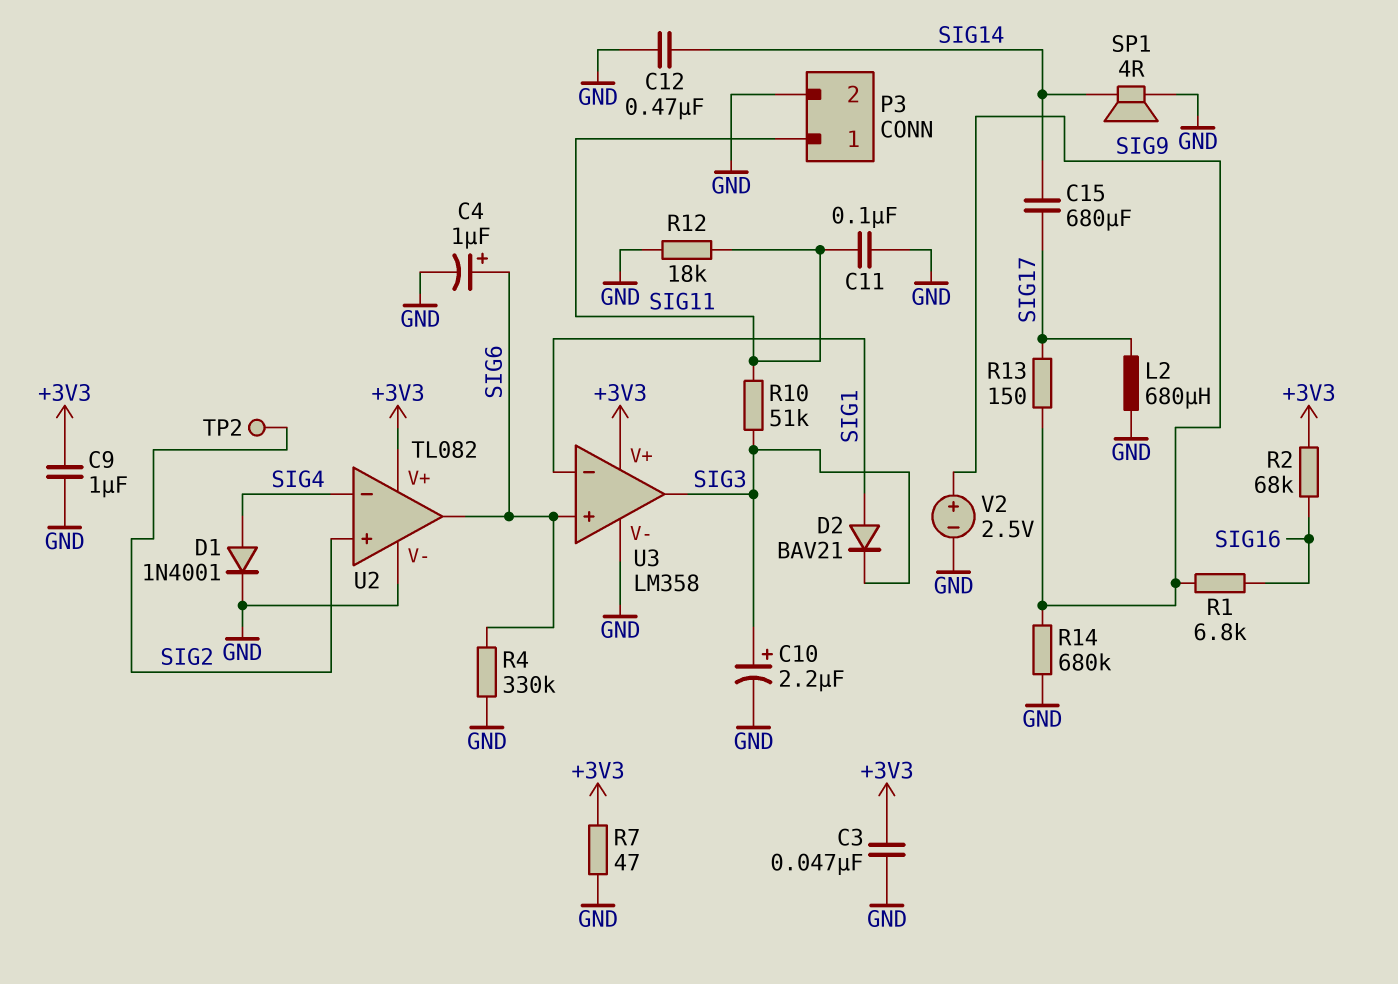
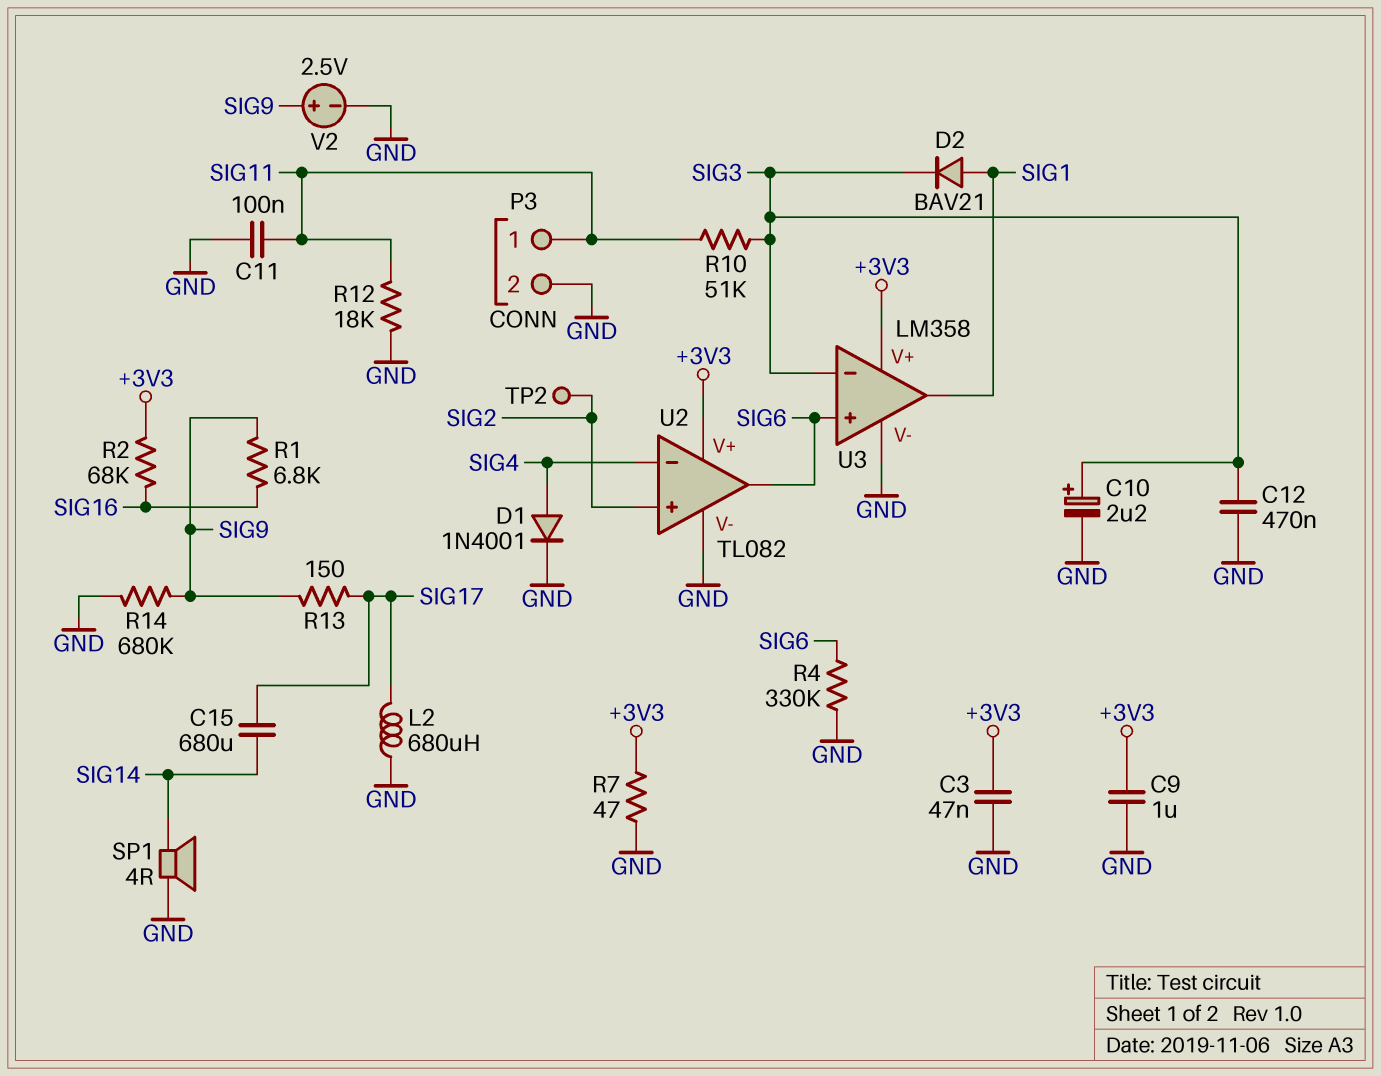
C4: 1uF (plus SIG6, minus GND) -> none
C12: 470nF (GND, SIG14) -> 470nF (GND, SIG3)
U3 pin in-: SIG1 -> SIG3
U3 pin out: SIG3 -> SIG1

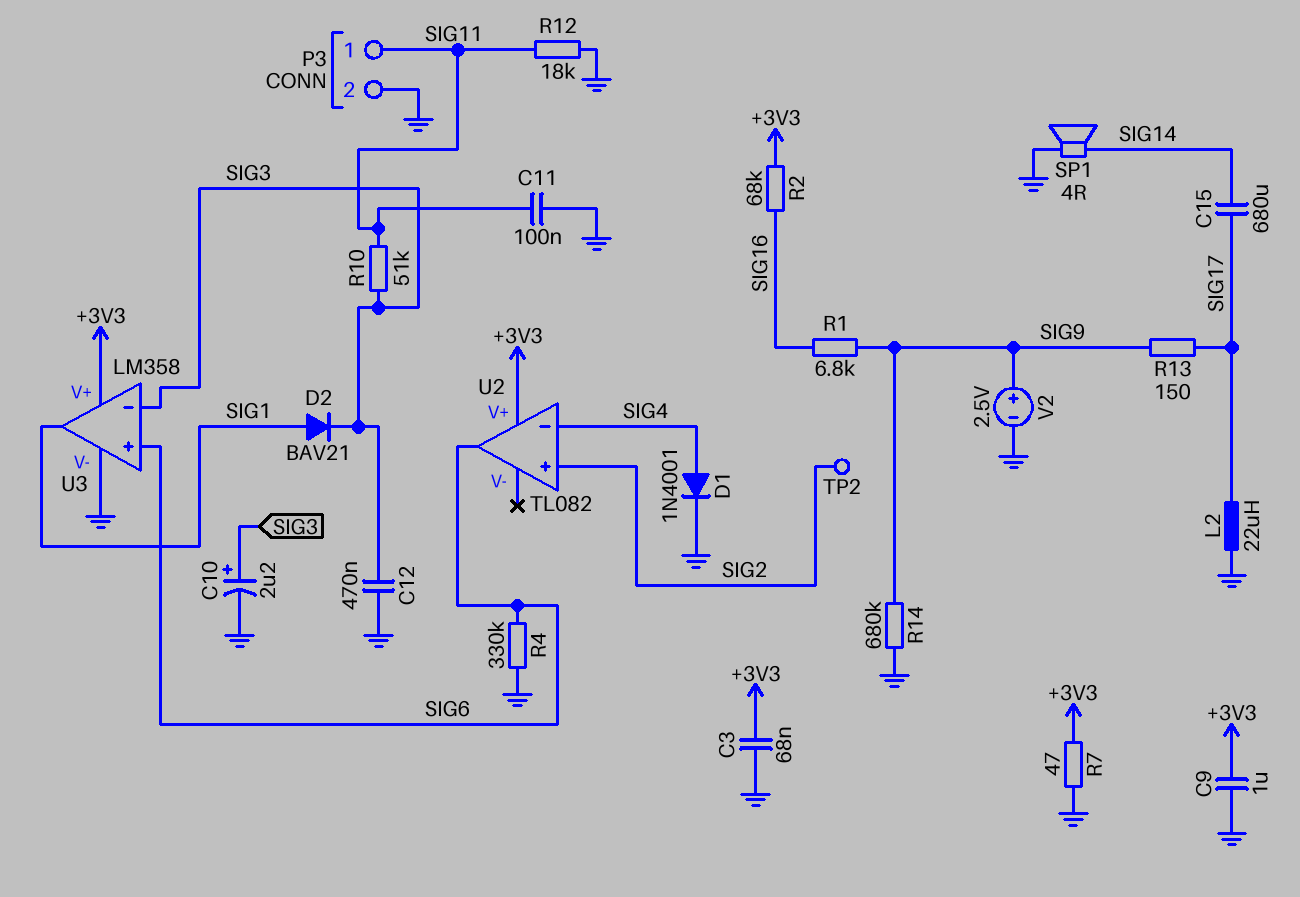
C3: 47nF (+3V3, GND) -> 68nF (+3V3, GND)
L2: 680uH (GND, SIG17) -> 22uH (GND, SIG17)
U2 pin V-: GND -> none

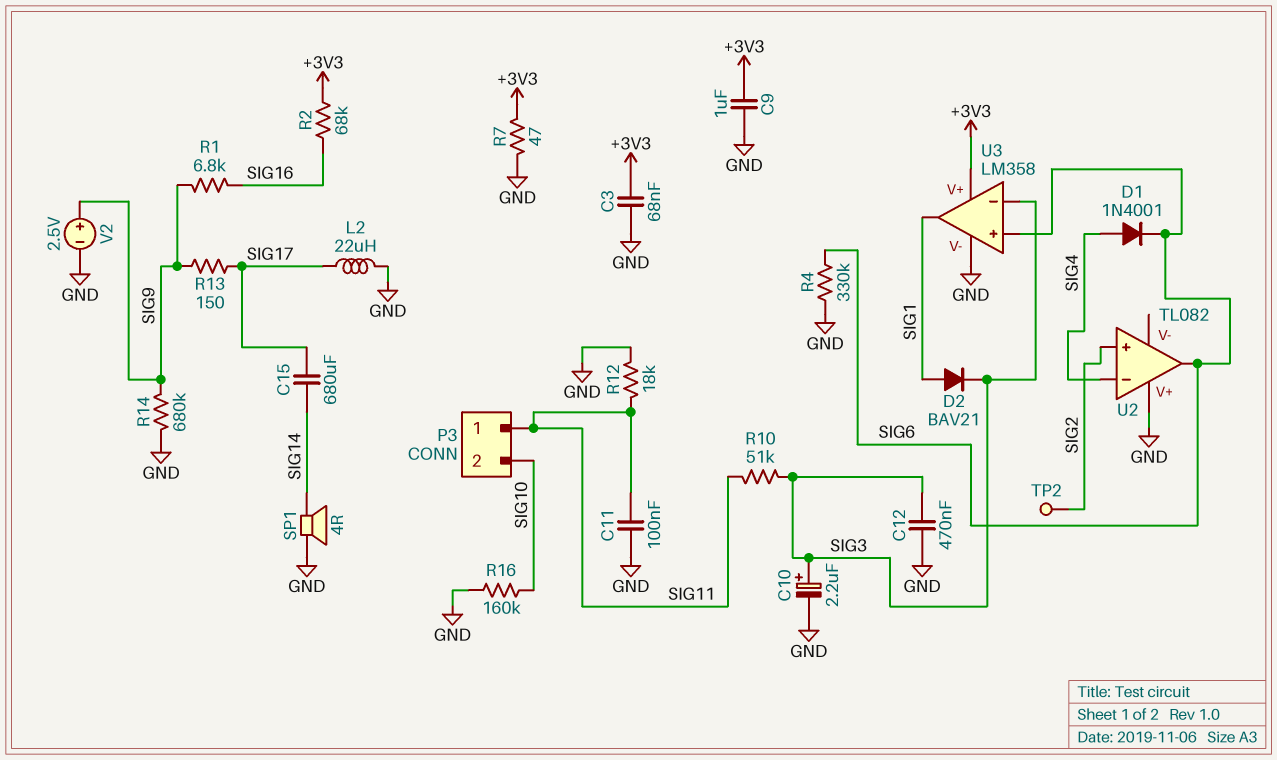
D1: diode 1N4001 (A SIG4, K GND) -> diode 1N4001 (A SIG4, K SIG6)
P3 pin 2: GND -> SIG10
R16: none -> 160k (GND, SIG10)
U2 pin V+: +3V3 -> GND

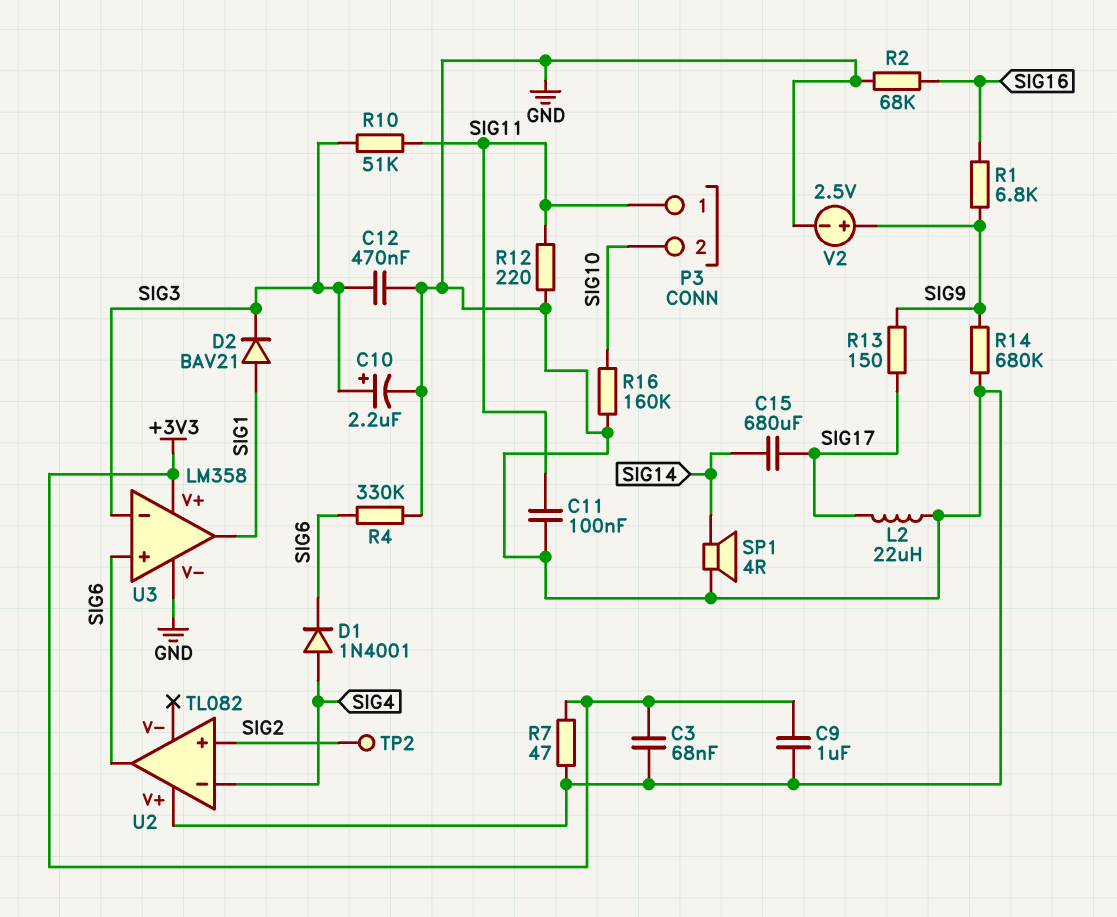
R2: 68k (+3V3, SIG16) -> 68k (GND, SIG16)
R12: 18k (GND, SIG11) -> 220 (GND, SIG11)

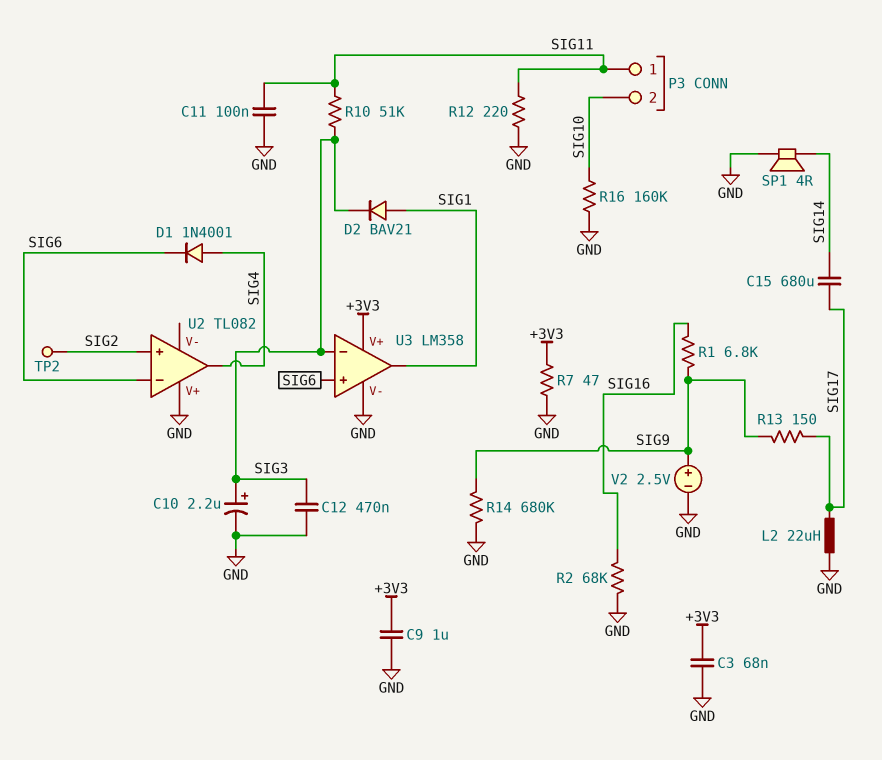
R4: 330k (GND, SIG6) -> none
U2 pin in-: SIG4 -> SIG6
U2 pin out: SIG6 -> SIG4

